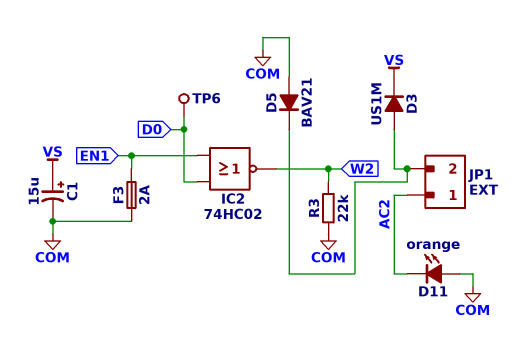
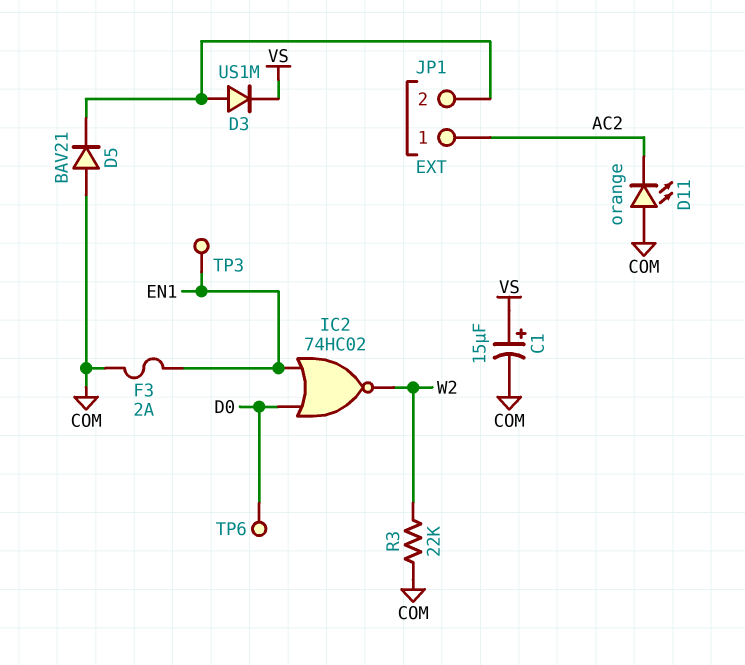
TP3: none -> test point (EN1)

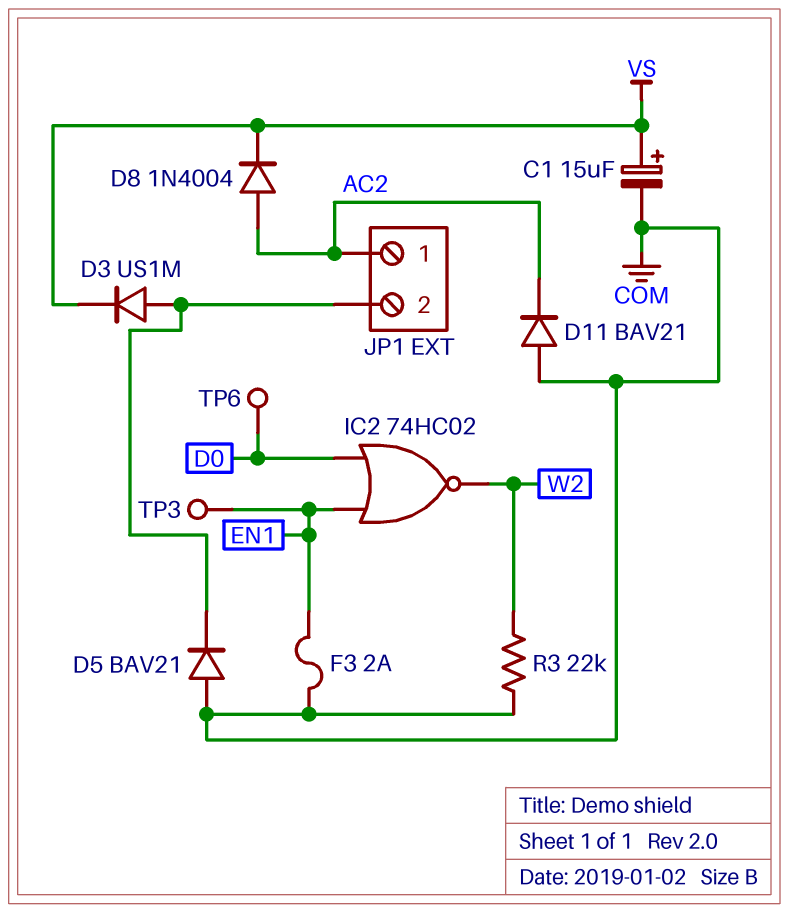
D8: none -> diode 1N4004 (A AC2, K VS)
D11: LED orange (A COM, K AC2) -> diode BAV21 (A COM, K AC2)

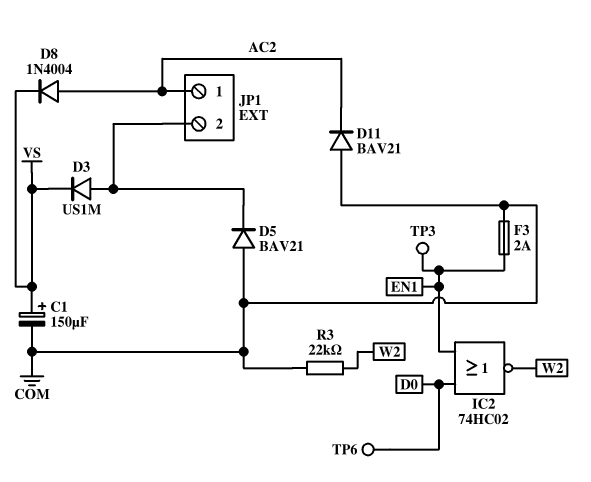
C1: 15uF (plus VS, minus COM) -> 150uF (plus VS, minus COM)

